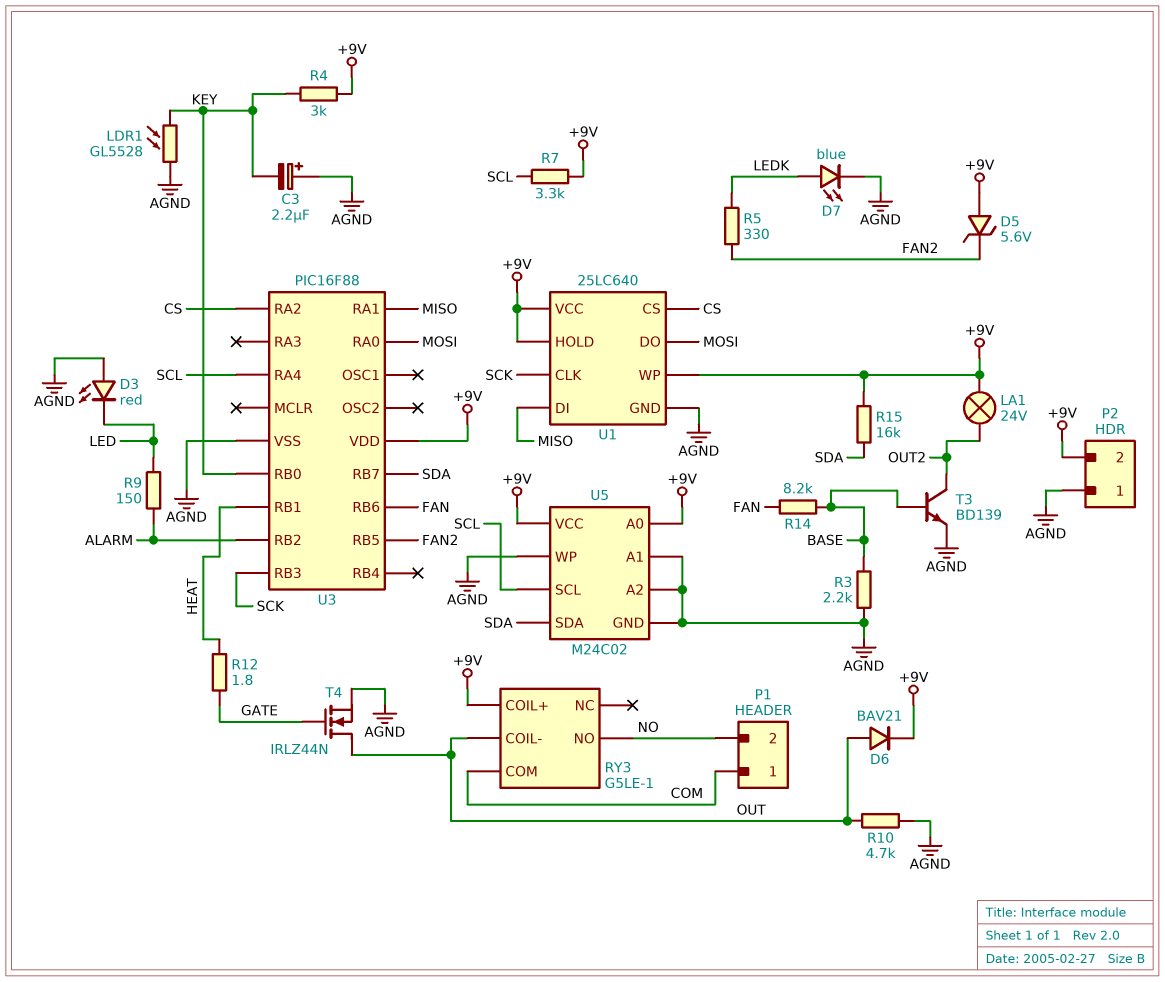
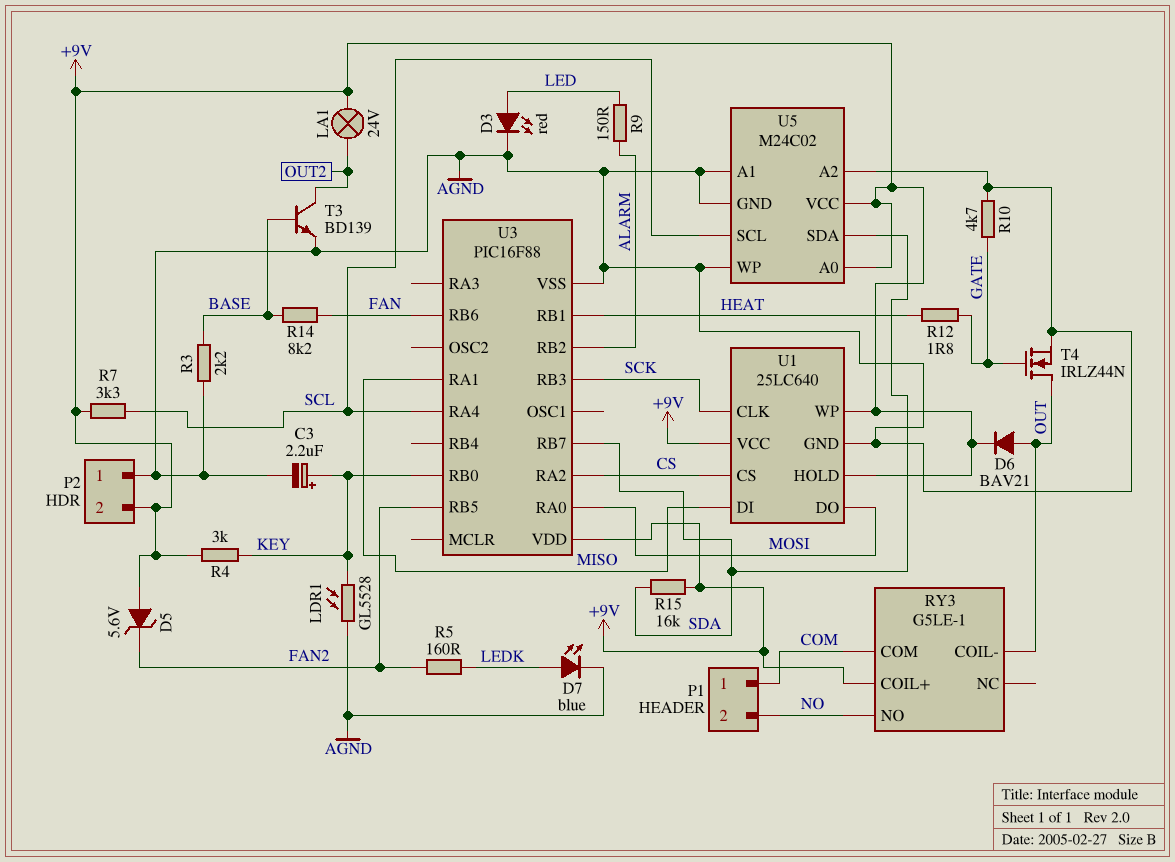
C3: 2.2uF (plus AGND, minus KEY) -> 2.2uF (plus KEY, minus AGND)
D3: LED red (A AGND, K LED) -> LED red (A LED, K AGND)
R5: 330 (FAN2, LEDK) -> 160 (FAN2, LEDK)
R10: 4.7k (AGND, OUT) -> 4.7k (AGND, GATE)

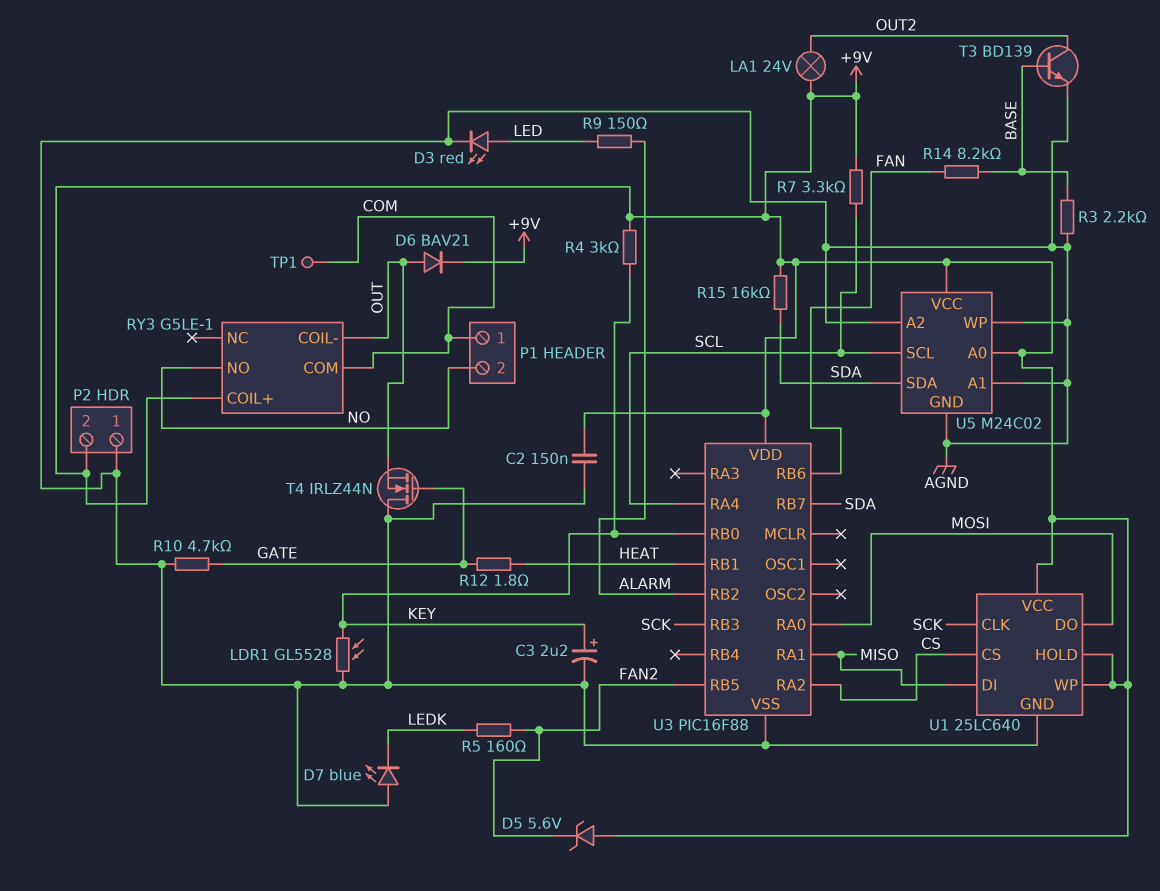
C2: none -> 150nF (+9V, AGND)
D7: LED blue (A LEDK, K AGND) -> LED blue (A AGND, K LEDK)
T4: NMOS IRLZ44N (G GATE, D OUT, S AGND) -> NMOS IRLZ44N (G GATE, D AGND, S OUT)
TP1: none -> test point (COM)

